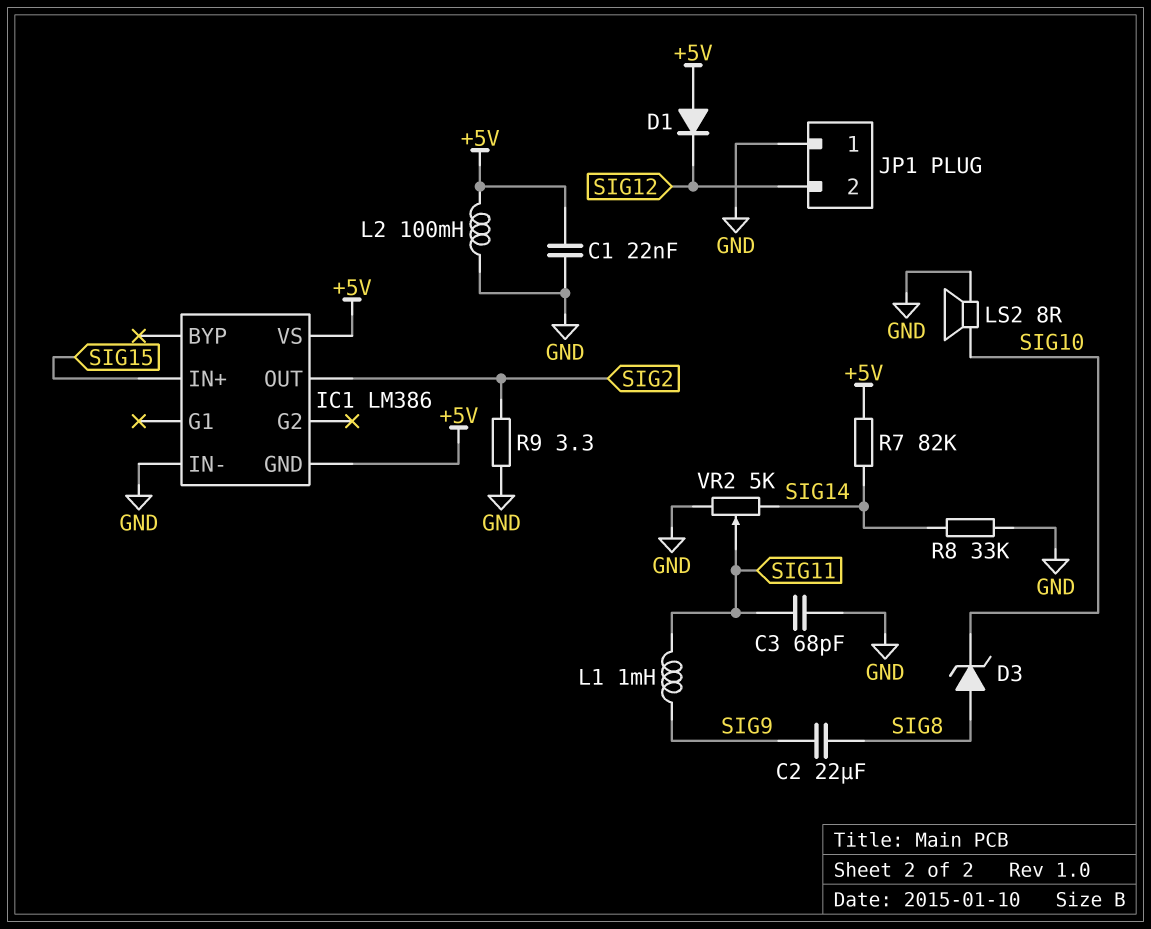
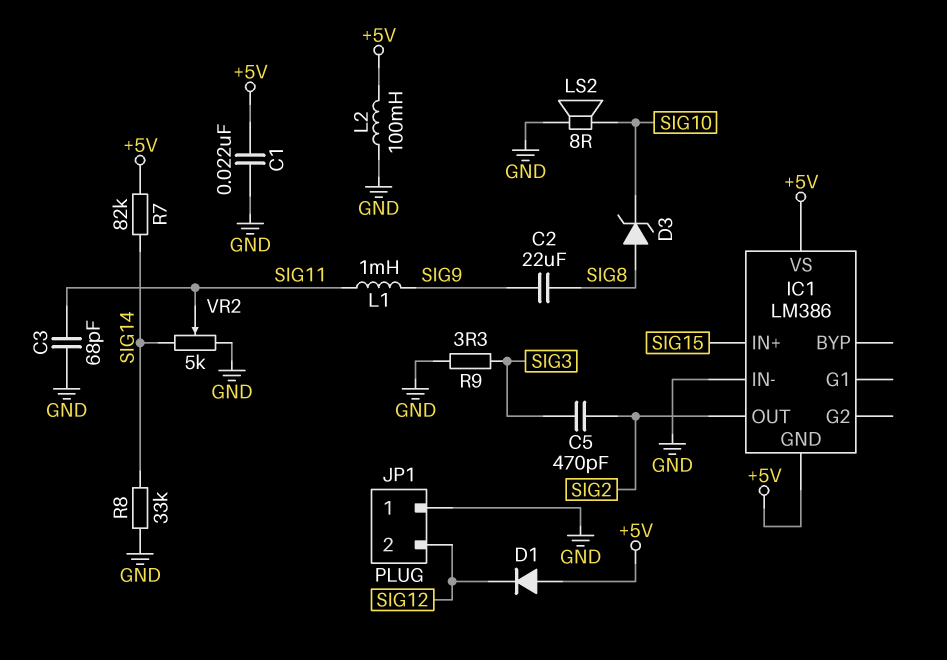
C5: none -> 470pF (SIG2, SIG3)
R9: 3.3 (GND, SIG2) -> 3.3 (GND, SIG3)

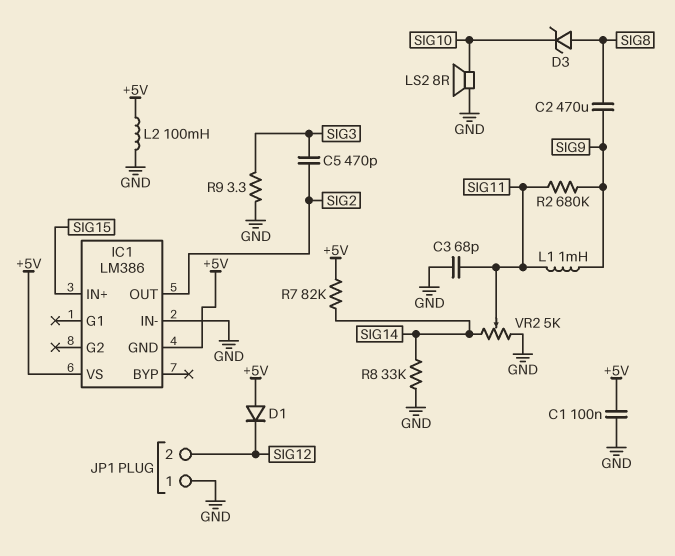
C1: 22nF (+5V, GND) -> 100nF (+5V, GND)
C2: 22uF (SIG8, SIG9) -> 470uF (SIG8, SIG9)
R2: none -> 680k (SIG9, SIG11)

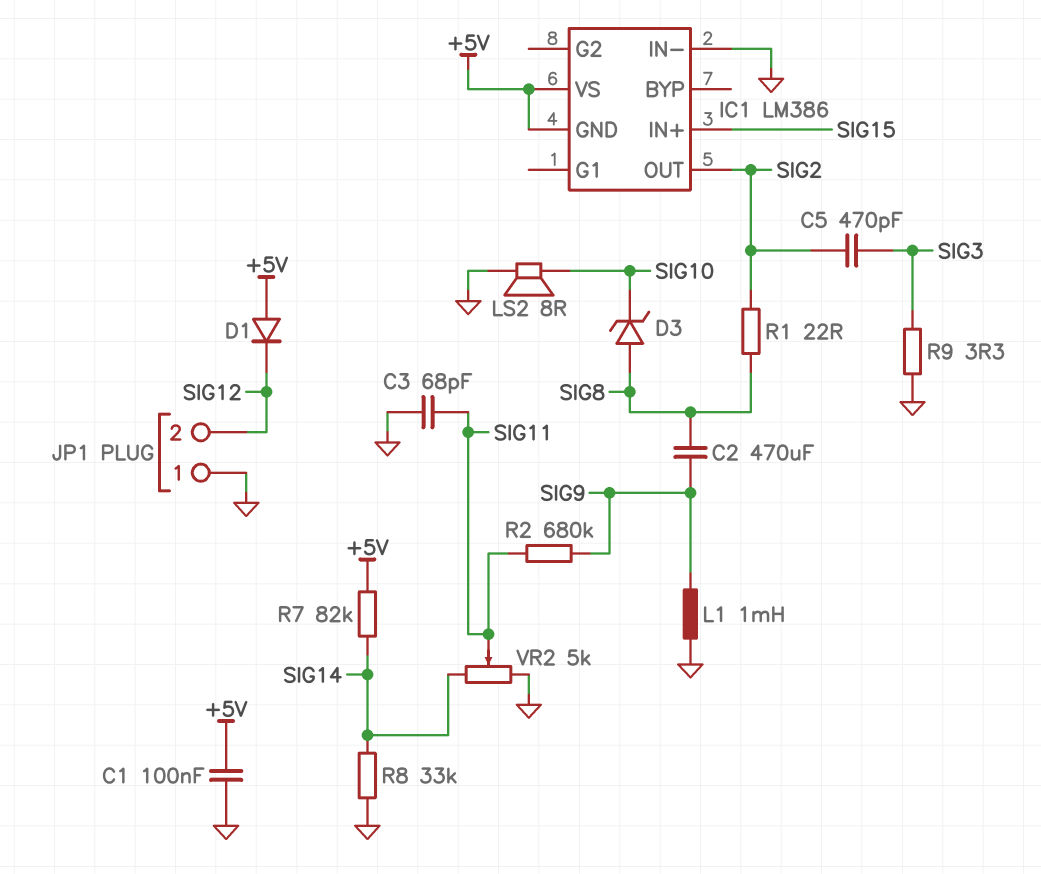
L1: 1mH (SIG9, SIG11) -> 1mH (GND, SIG9)
L2: 100mH (+5V, GND) -> none
R1: none -> 22 (SIG2, SIG8)

